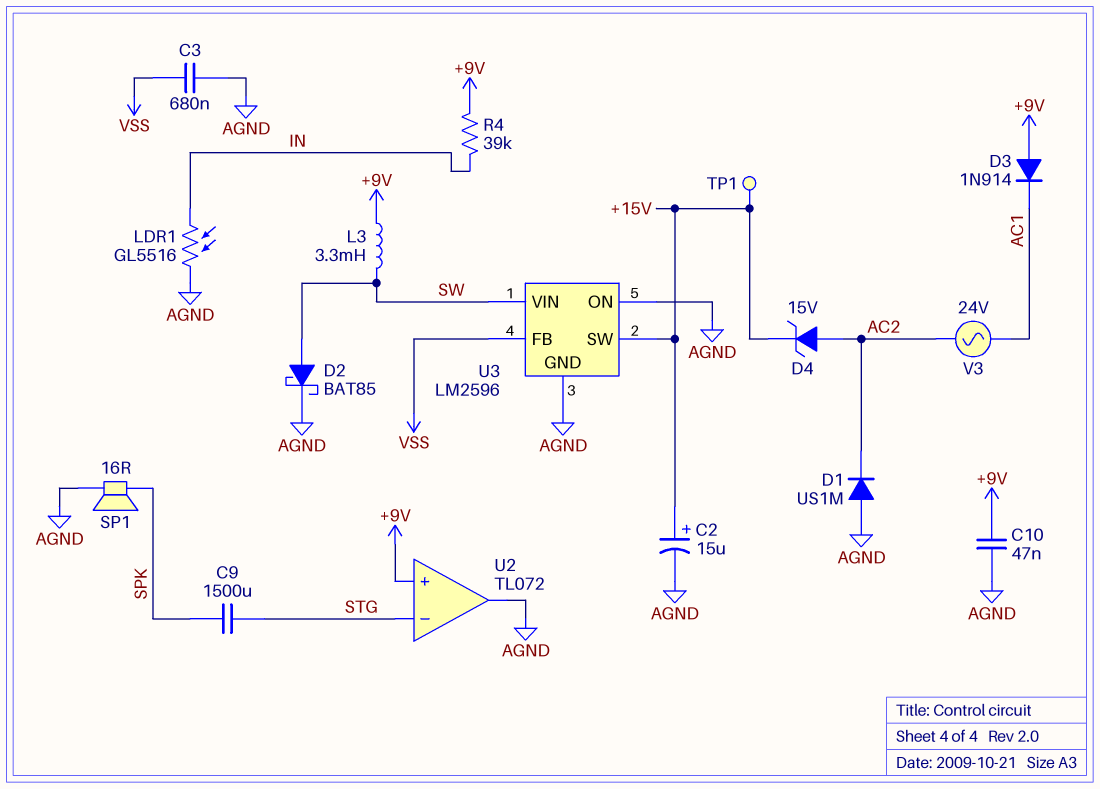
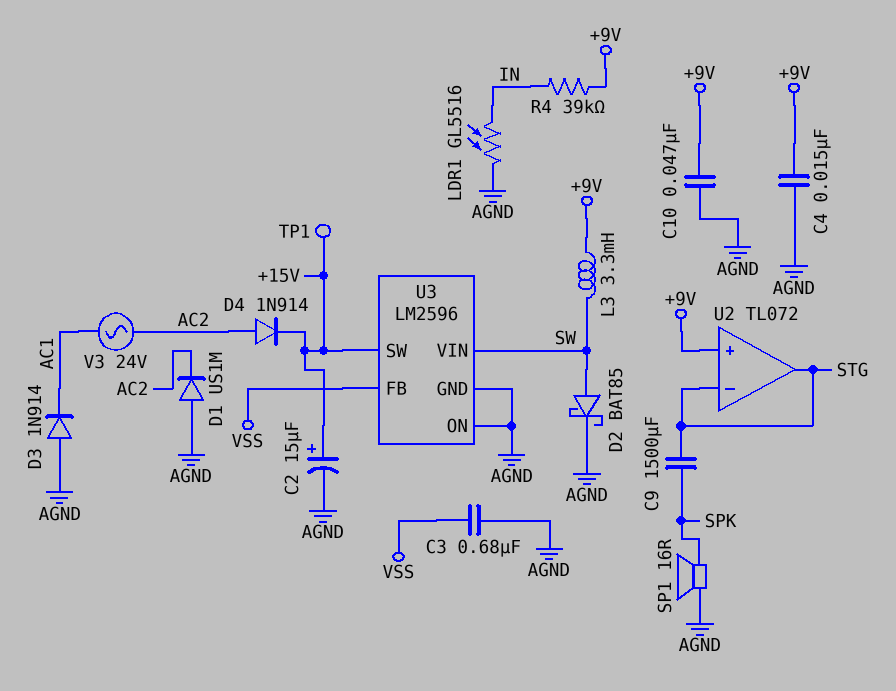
C4: none -> 15nF (+9V, AGND)
D3: diode 1N914 (A +9V, K AC1) -> diode 1N914 (A AGND, K AC1)
D4: zener 15V (A AC2, K +15V) -> diode 1N914 (A AC2, K +15V)
U2 pin out: AGND -> STG

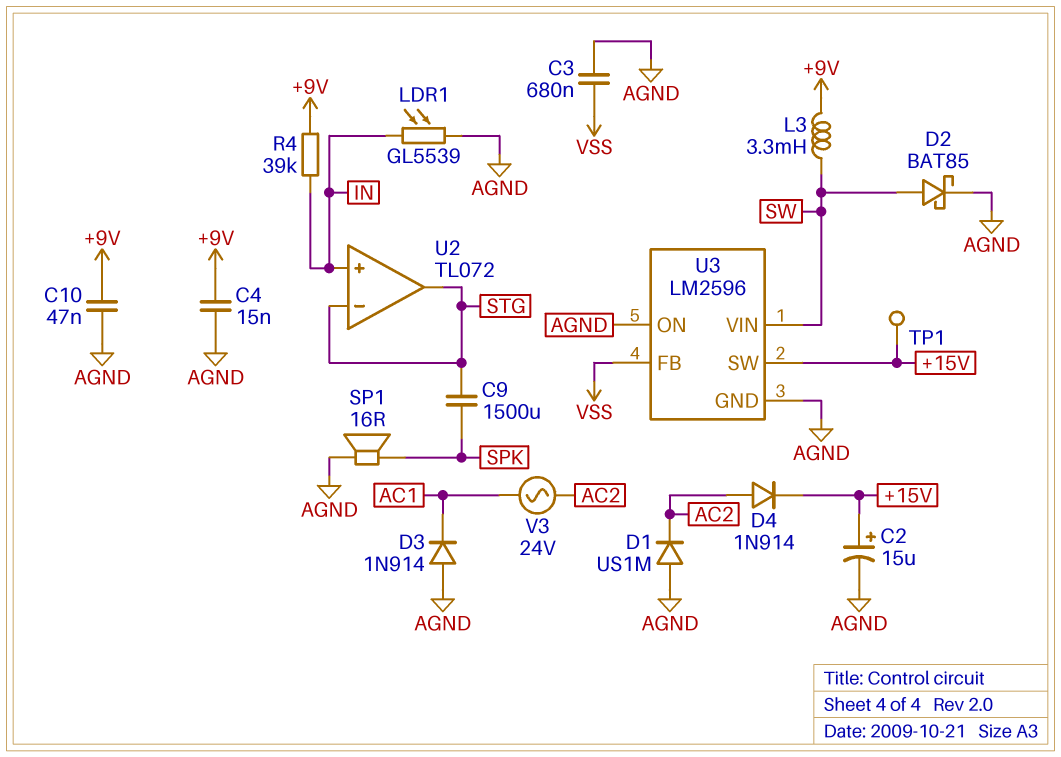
LDR1: GL5516 (AGND, IN) -> GL5539 (AGND, IN)
U2 pin in+: +9V -> IN

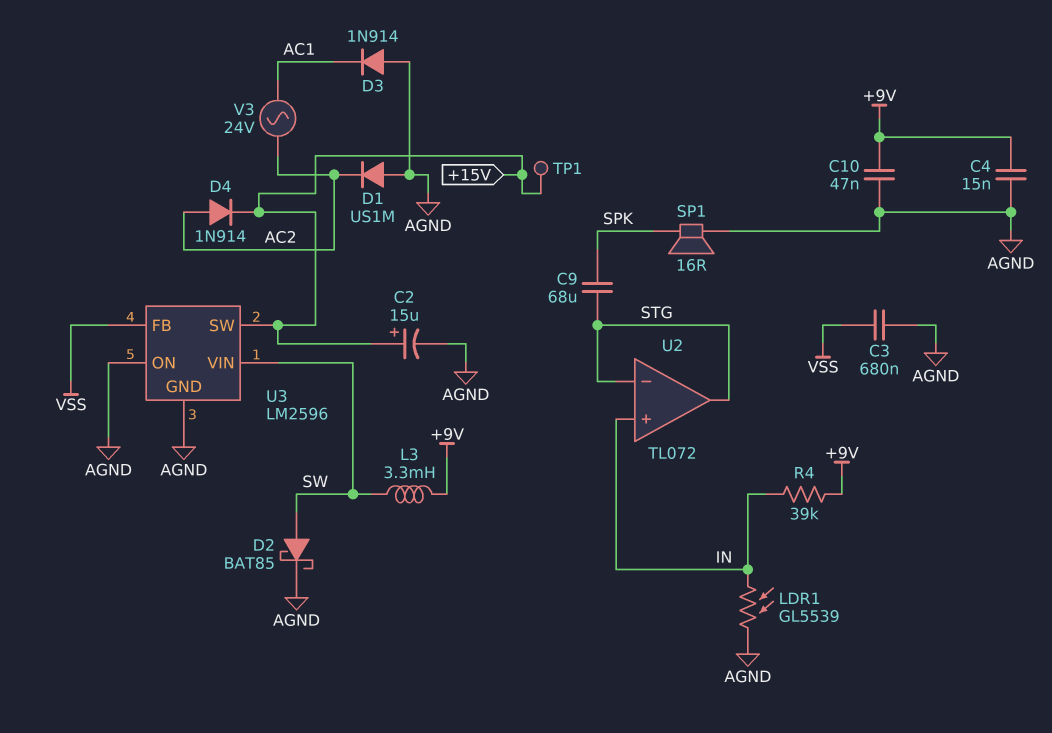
C9: 1500uF (SPK, STG) -> 68uF (SPK, STG)

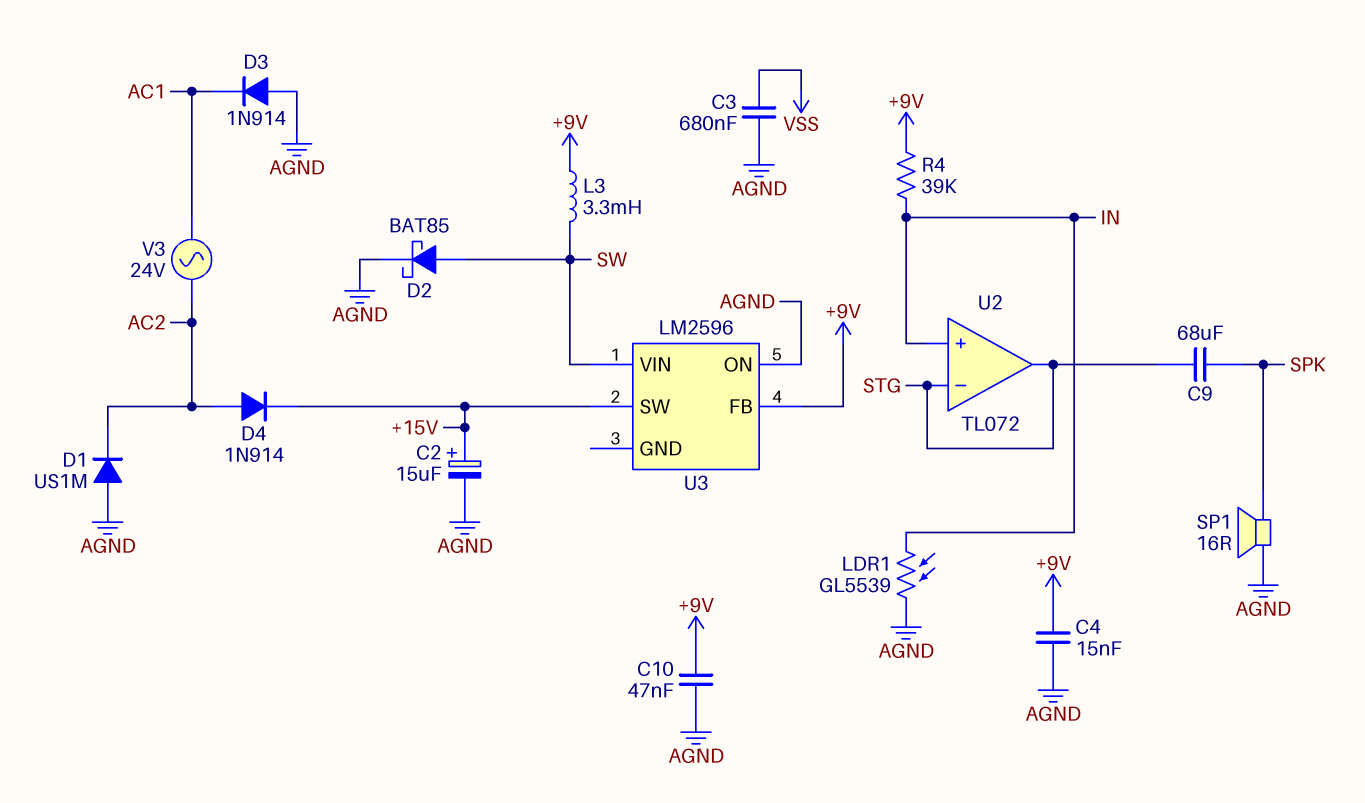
TP1: test point (+15V) -> none
U3 pin FB: VSS -> +9V
U3 pin GND: AGND -> none

